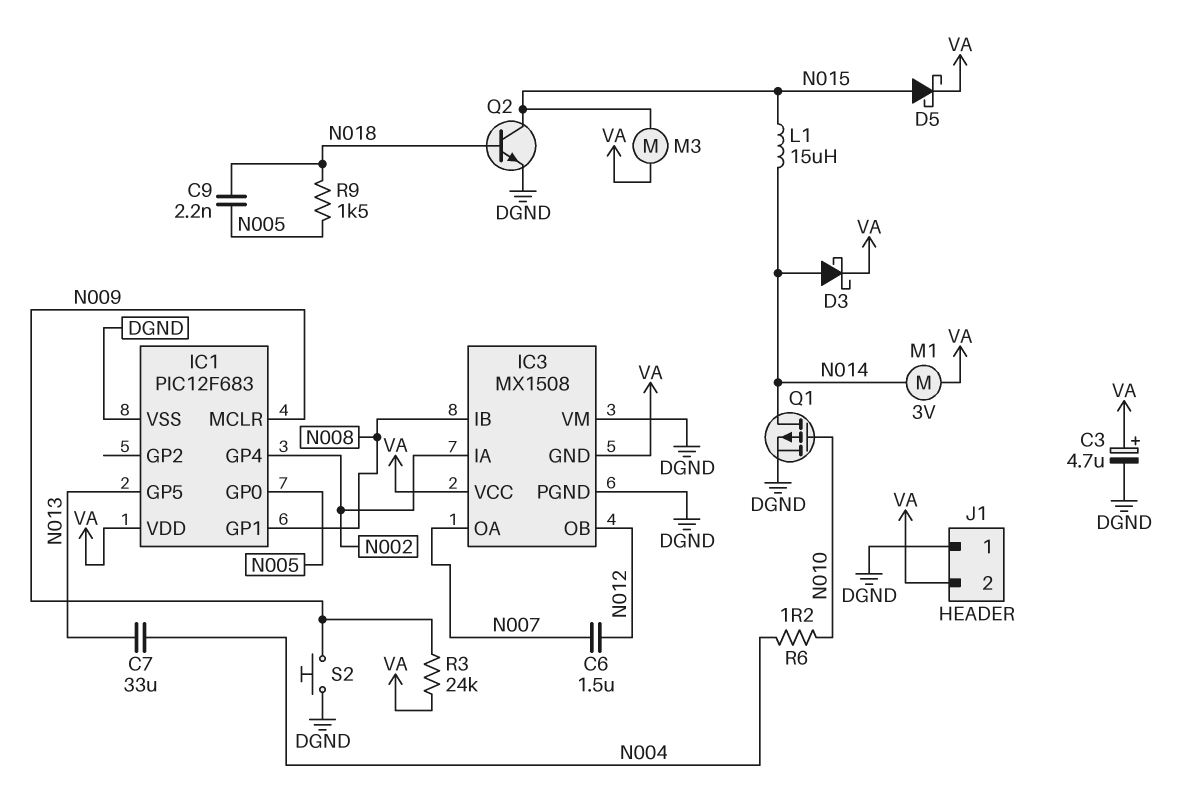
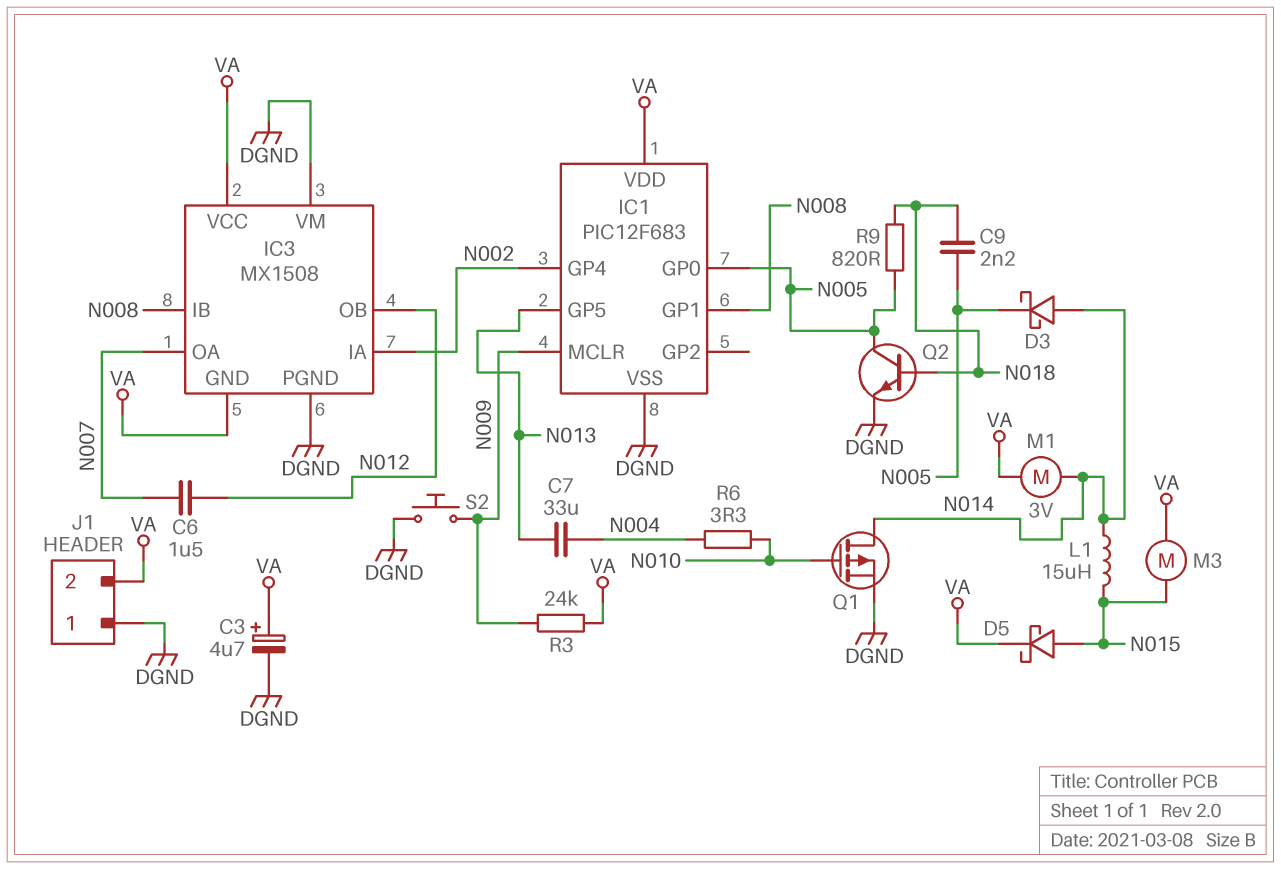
D3: schottky (A N014, K VA) -> schottky (A N014, K N005)
Q2: NPN (B N018, C N015, E DGND) -> NPN (B N018, C N005, E DGND)
R6: 1.2 (N004, N010) -> 3.3 (N004, N010)
R9: 1.5k (N005, N018) -> 820 (N005, N018)

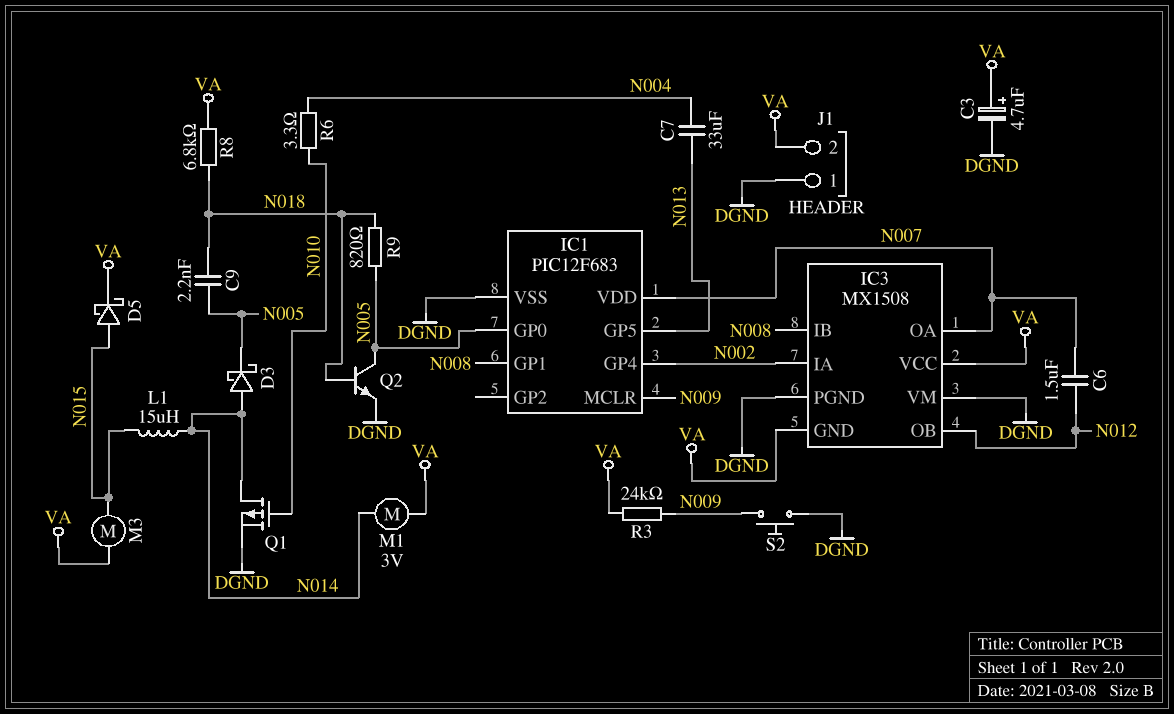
IC1 pin VDD: VA -> N007
R8: none -> 6.8k (N018, VA)

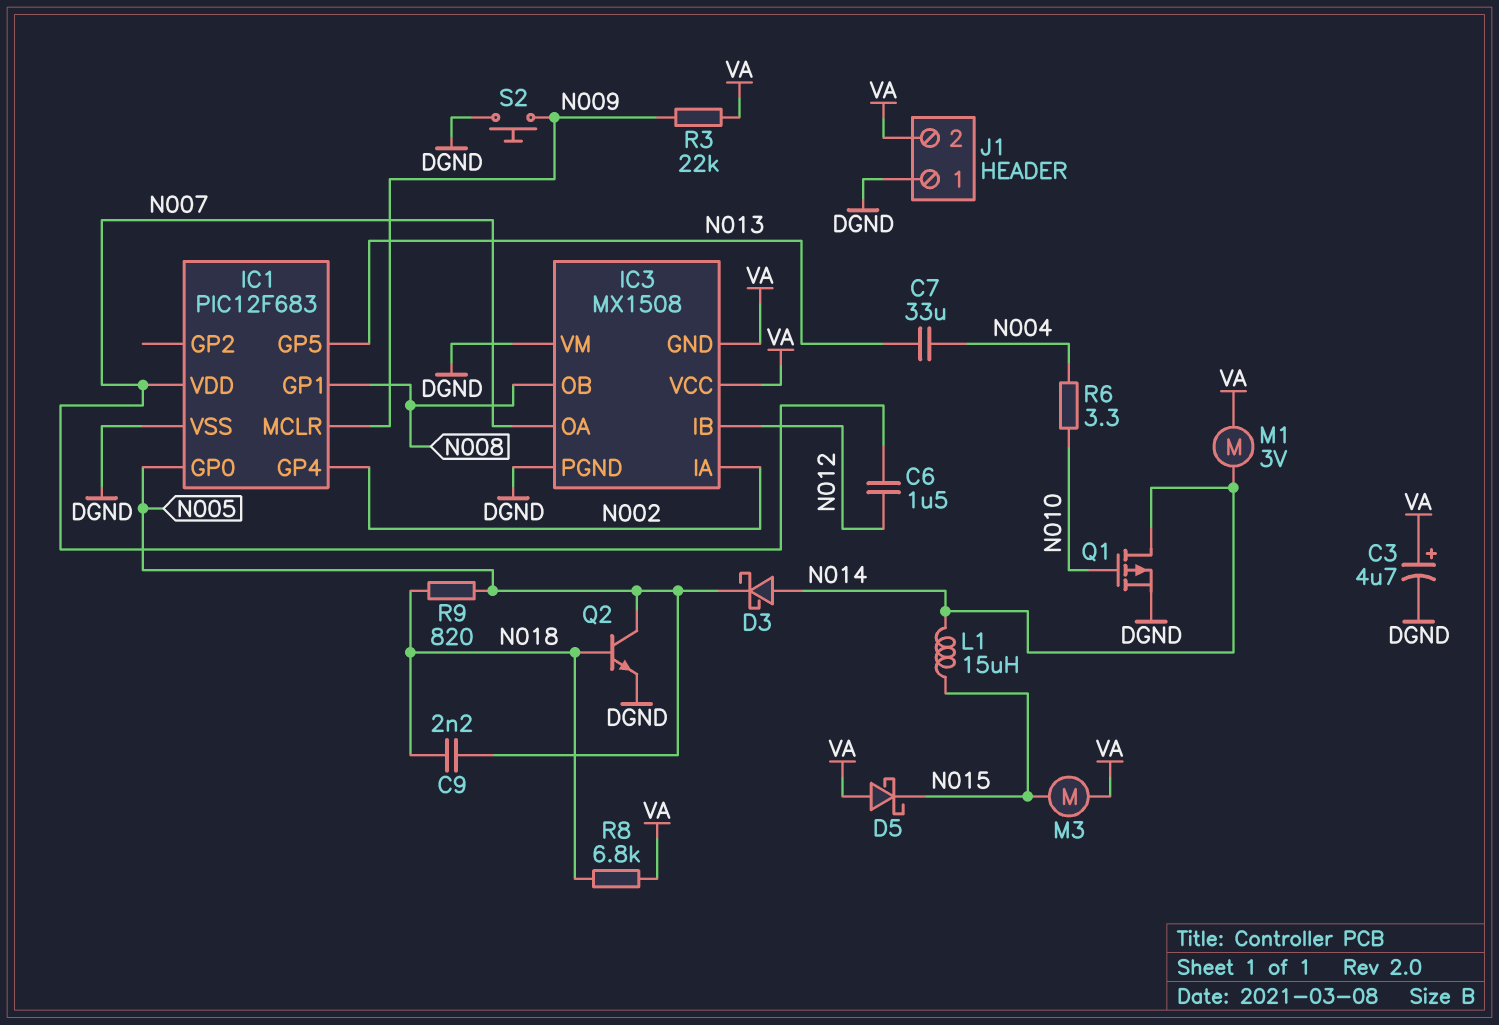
D5: schottky (A N015, K VA) -> schottky (A VA, K N015)
IC3 pin IB: N008 -> N012
IC3 pin OB: N012 -> N008
R3: 24k (N009, VA) -> 22k (N009, VA)

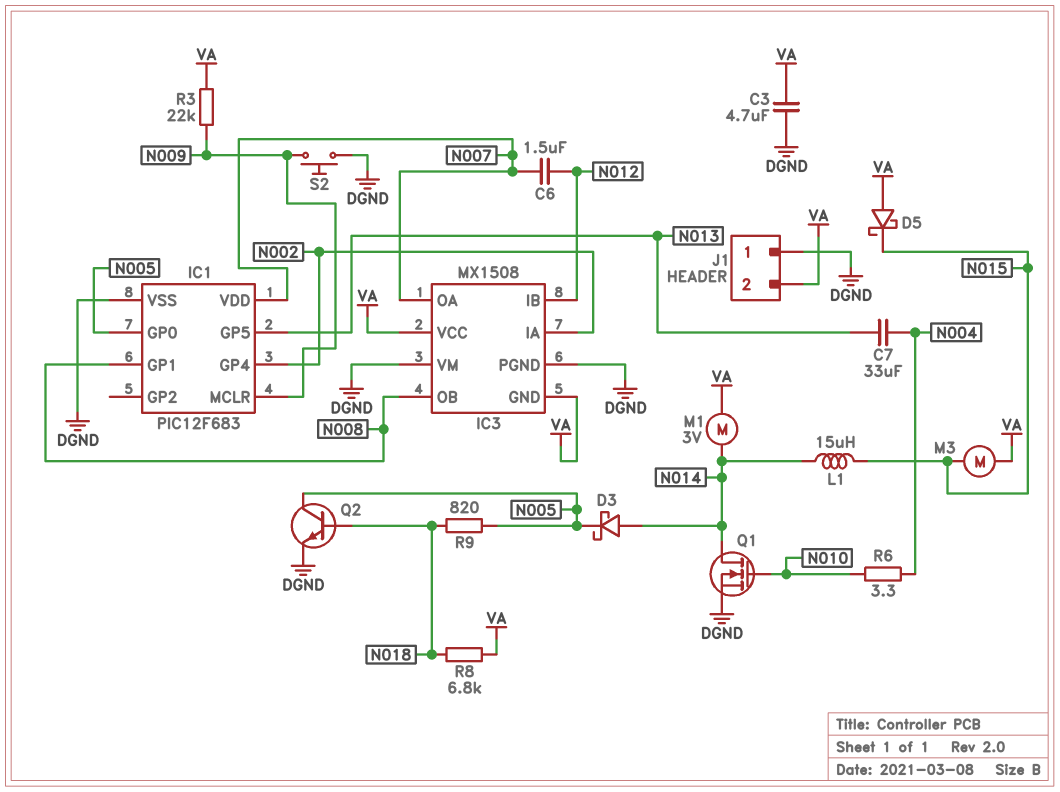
C3: 4.7uF (plus VA, minus DGND) -> 4.7uF (DGND, VA)
C9: 2.2nF (N005, N018) -> none
Q1: PMOS (G N010, D N014, S DGND) -> NMOS (G N010, D N014, S DGND)

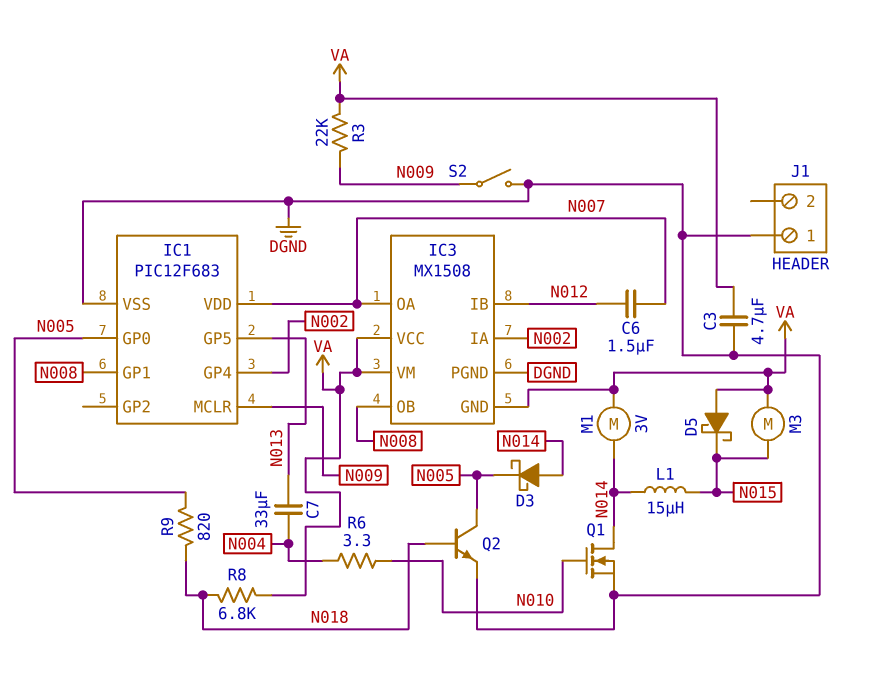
IC3 pin VM: DGND -> VA
J1 pin 2: VA -> none
S2: button (DGND, N009) -> switch (DGND, N009)

